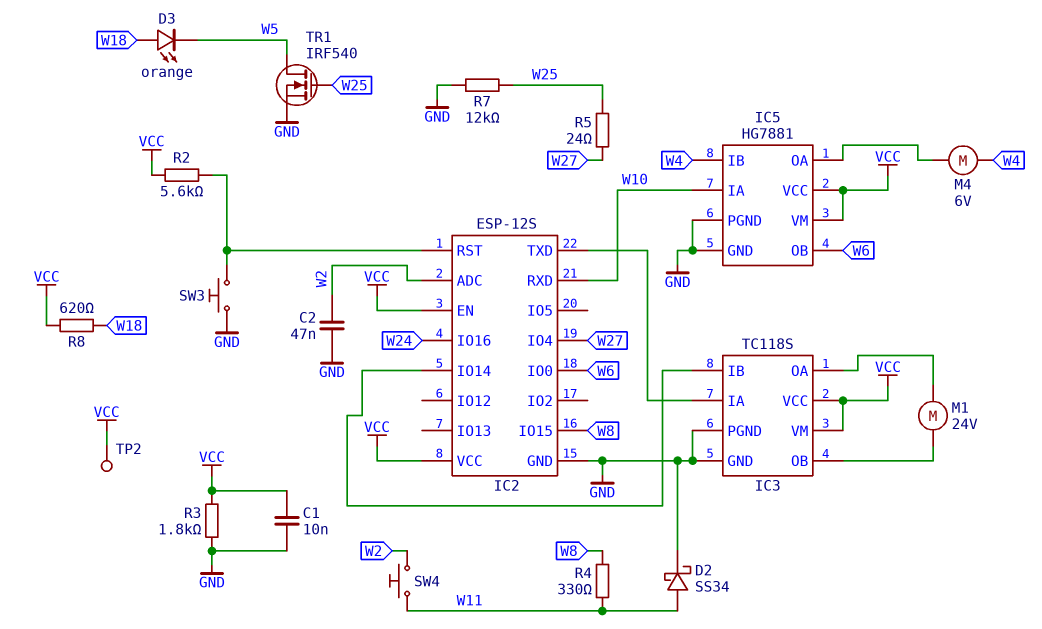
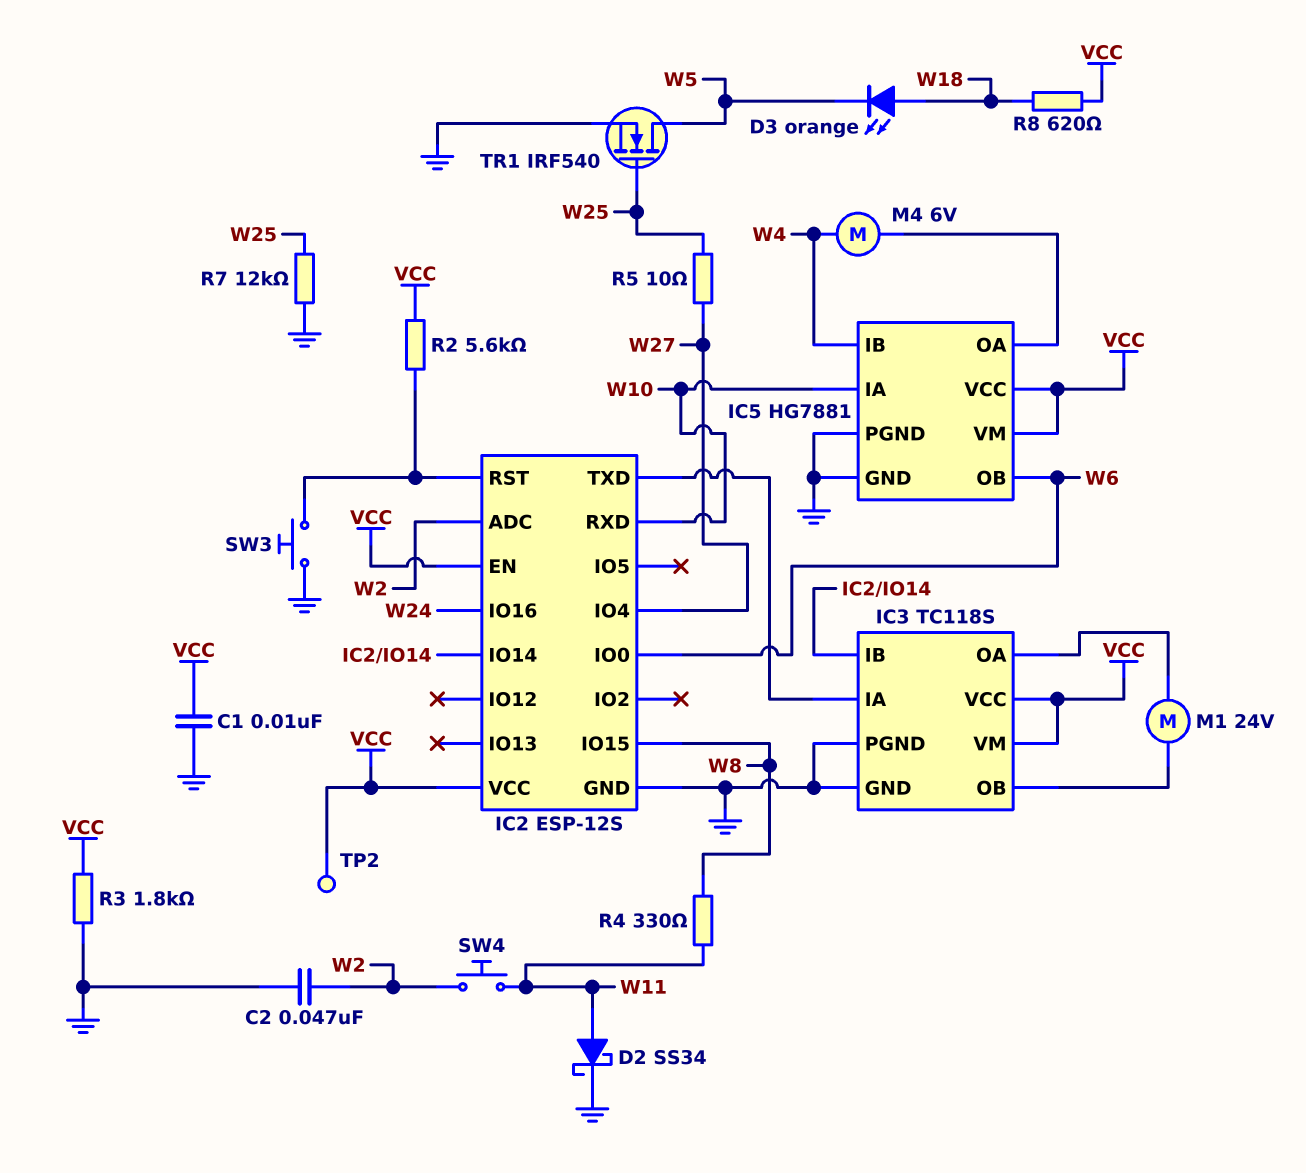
R5: 24 (W25, W27) -> 10 (W25, W27)

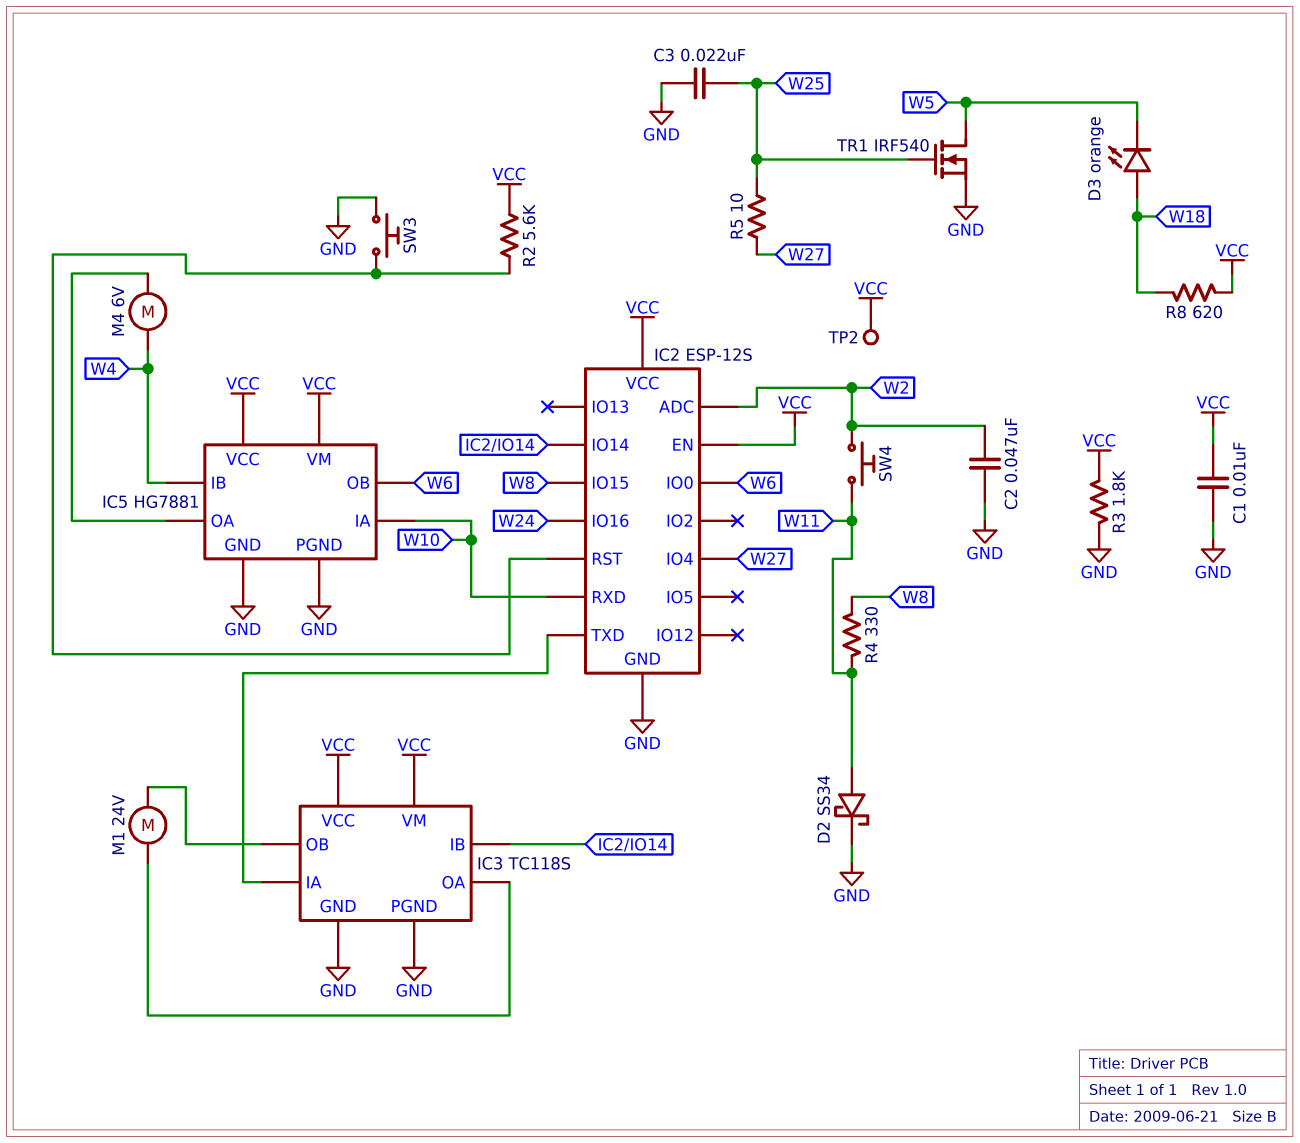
C3: none -> 22nF (GND, W25)
R7: 12k (GND, W25) -> none

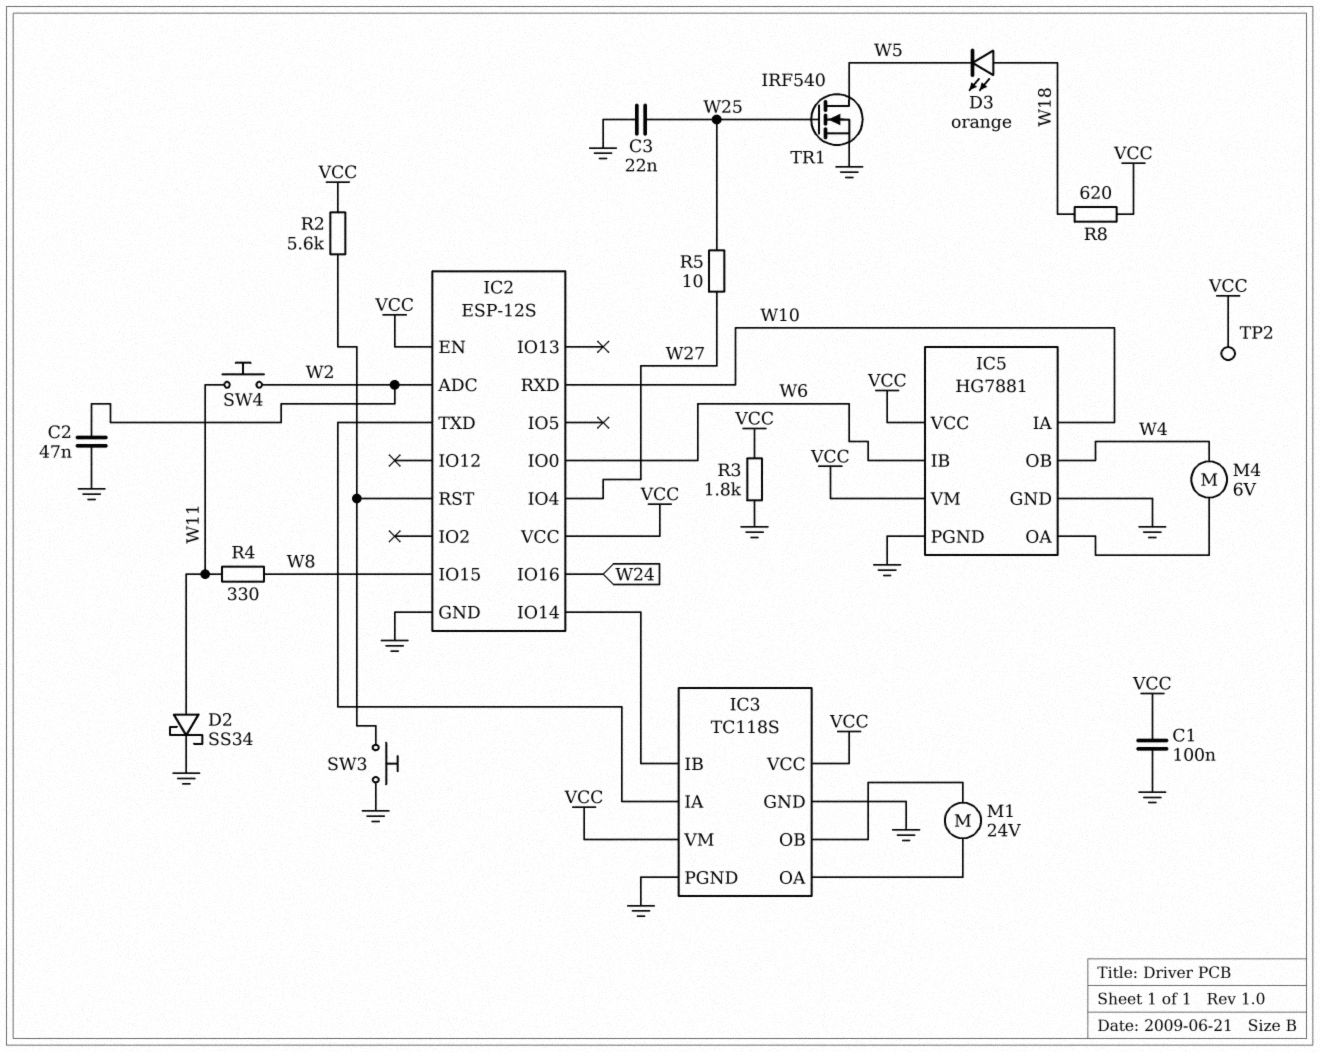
C1: 10nF (GND, VCC) -> 100nF (GND, VCC)
IC5 pin IB: W4 -> W6
IC5 pin OB: W6 -> W4

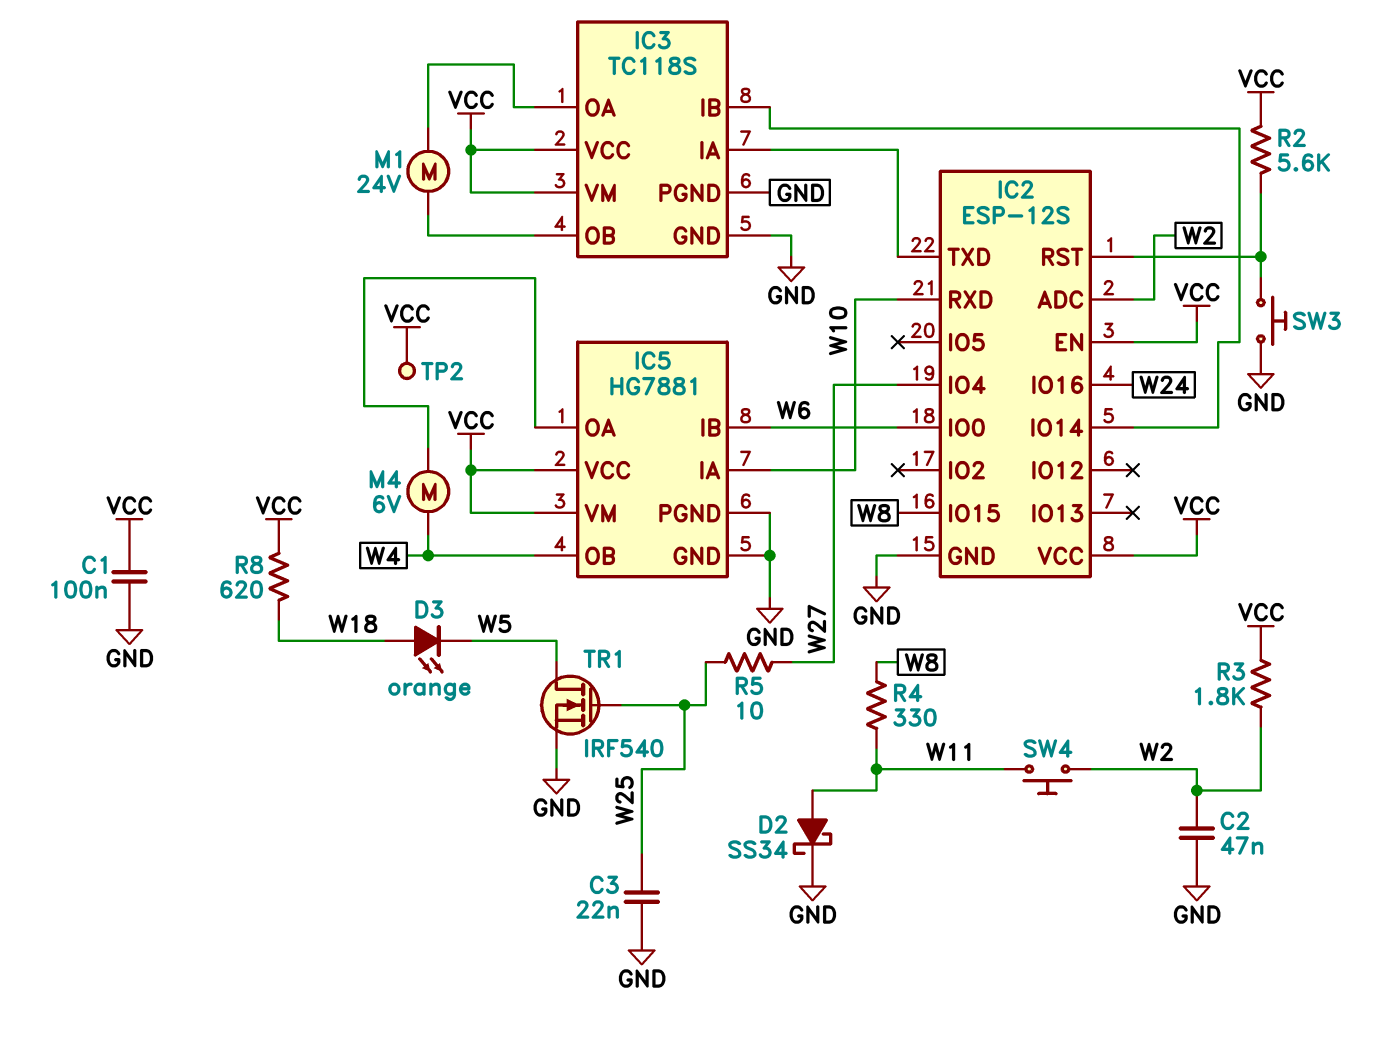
R3: 1.8k (GND, VCC) -> 1.8k (VCC, W2)

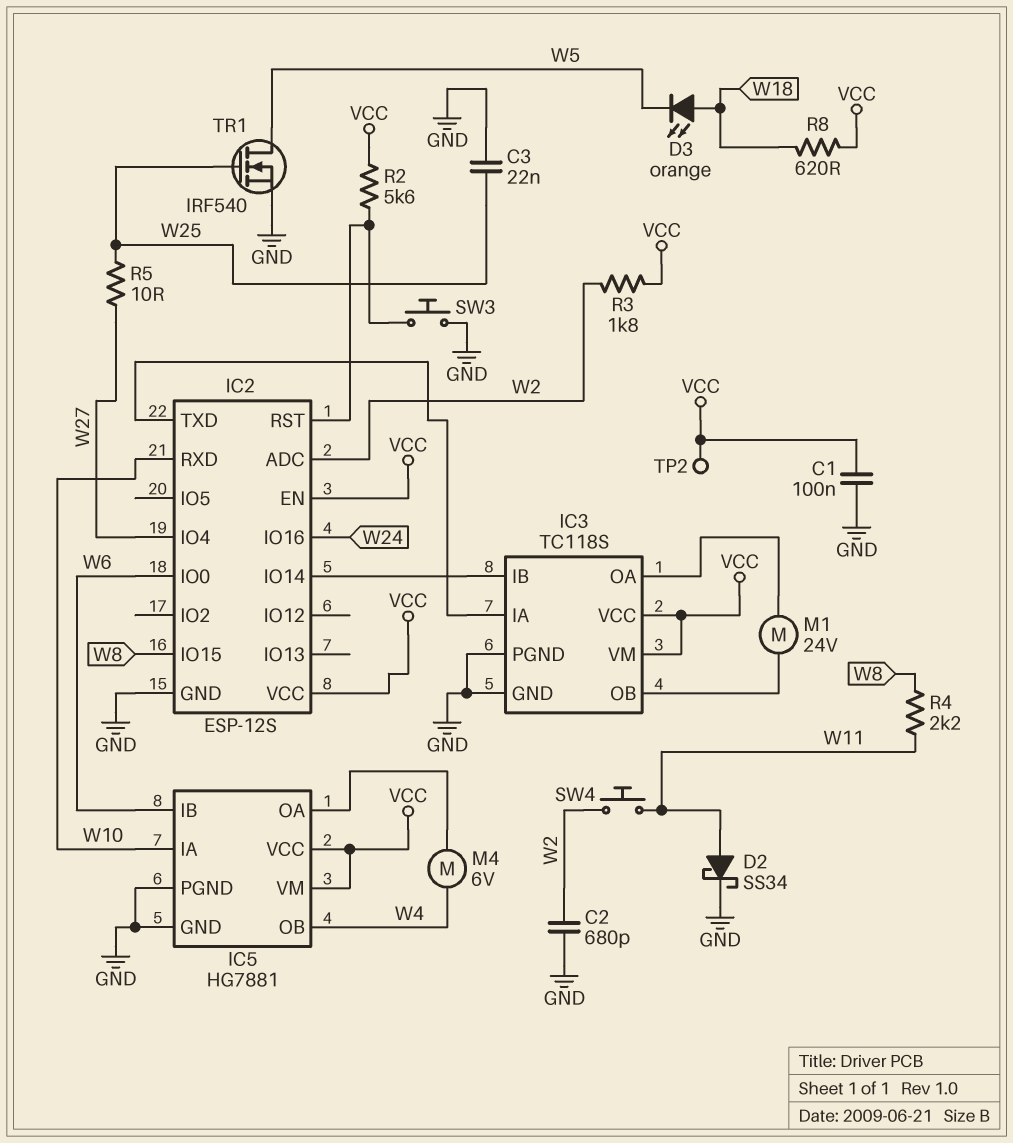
C2: 47nF (GND, W2) -> 680pF (GND, W2)
R4: 330 (W8, W11) -> 2.2k (W8, W11)

